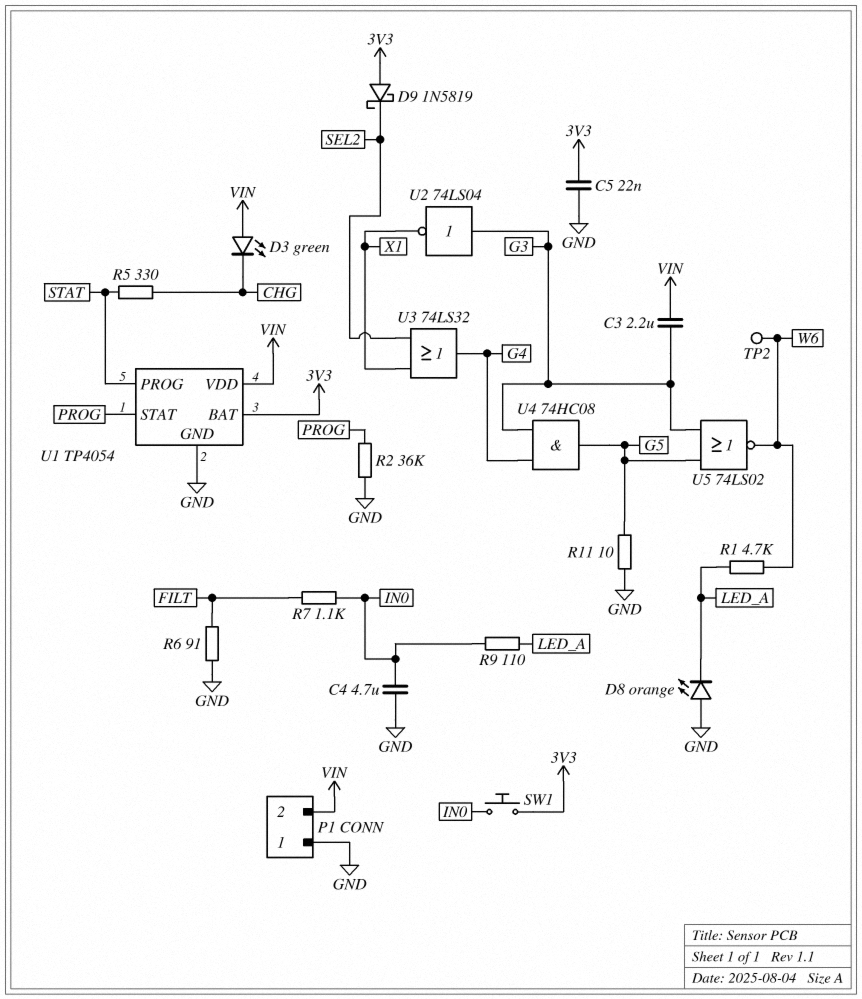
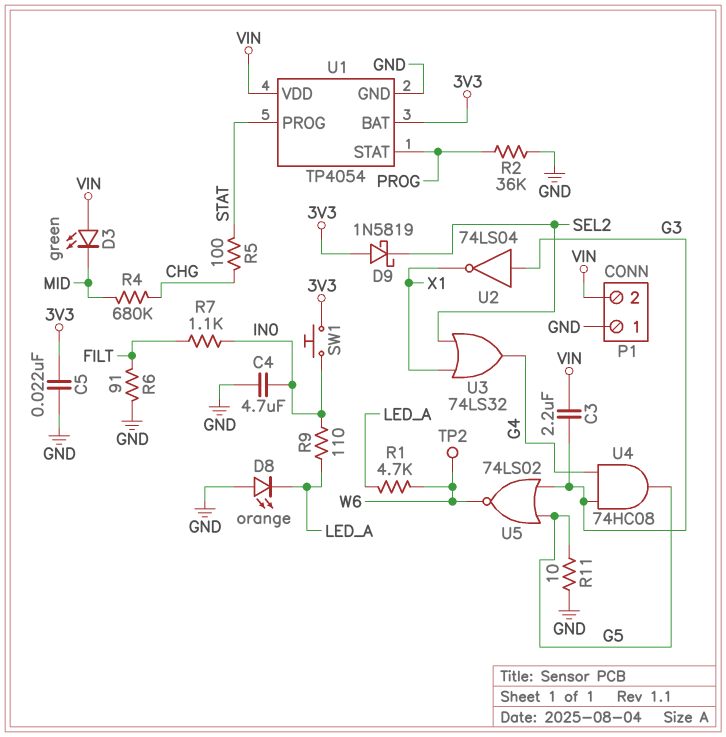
D3: LED green (A VIN, K CHG) -> LED green (A VIN, K MID)
R4: none -> 680k (CHG, MID)
R5: 330 (CHG, STAT) -> 100 (CHG, STAT)

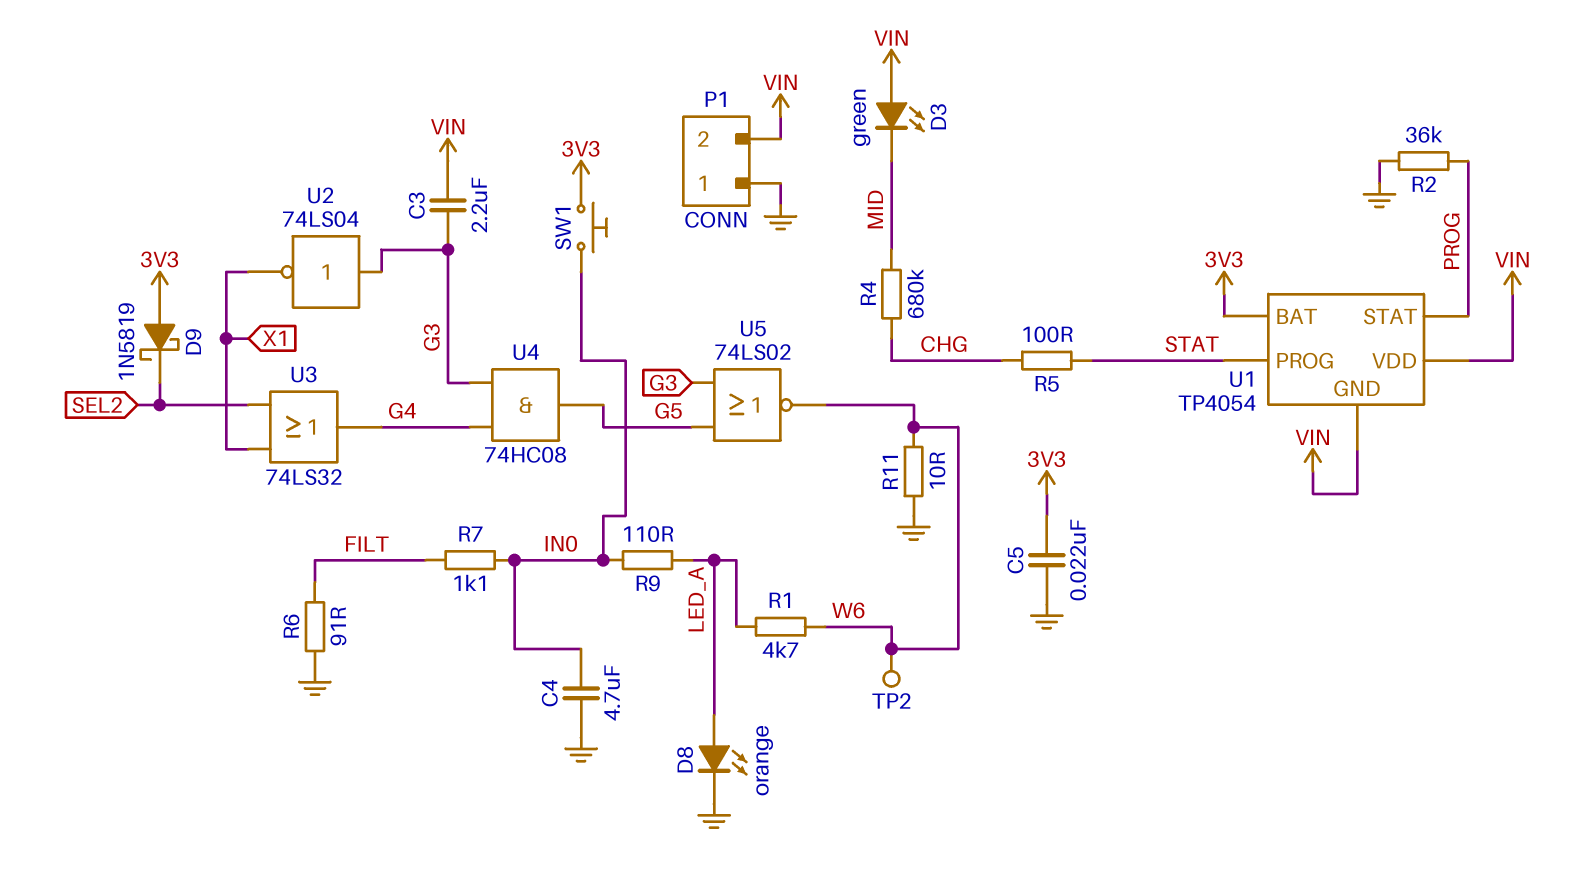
D8: LED orange (A GND, K LED_A) -> LED orange (A LED_A, K GND)
R11: 10 (G5, GND) -> 10 (GND, W6)
U1 pin GND: GND -> VIN

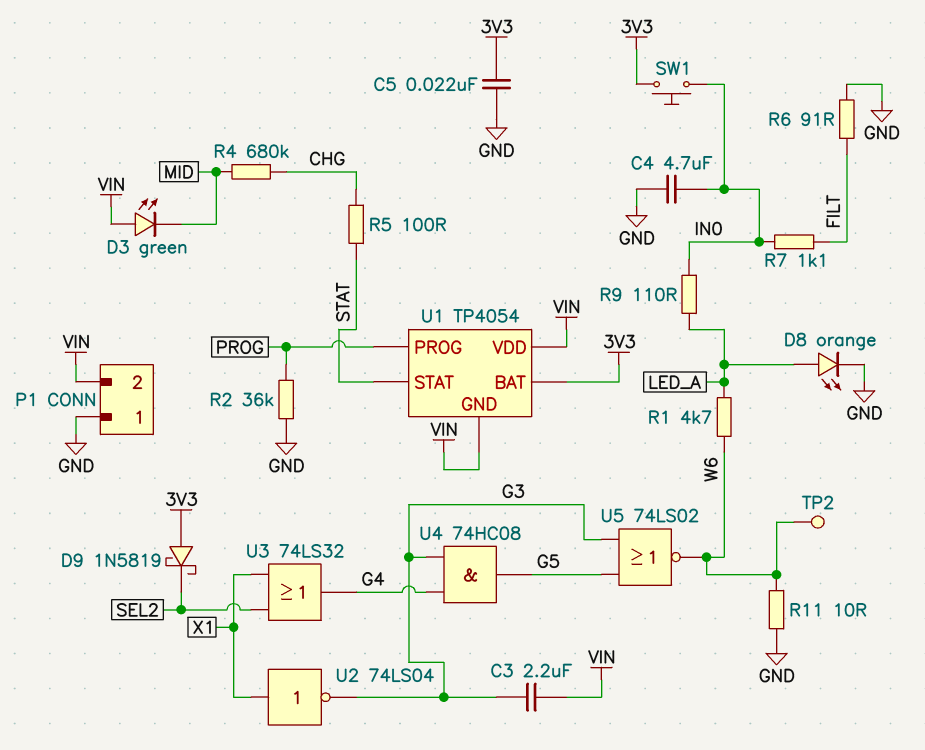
U1 pin PROG: STAT -> PROG
U1 pin STAT: PROG -> STAT
U2: NOT 74LS04 (in G3, out X1) -> NOT 74LS04 (in X1, out G3)

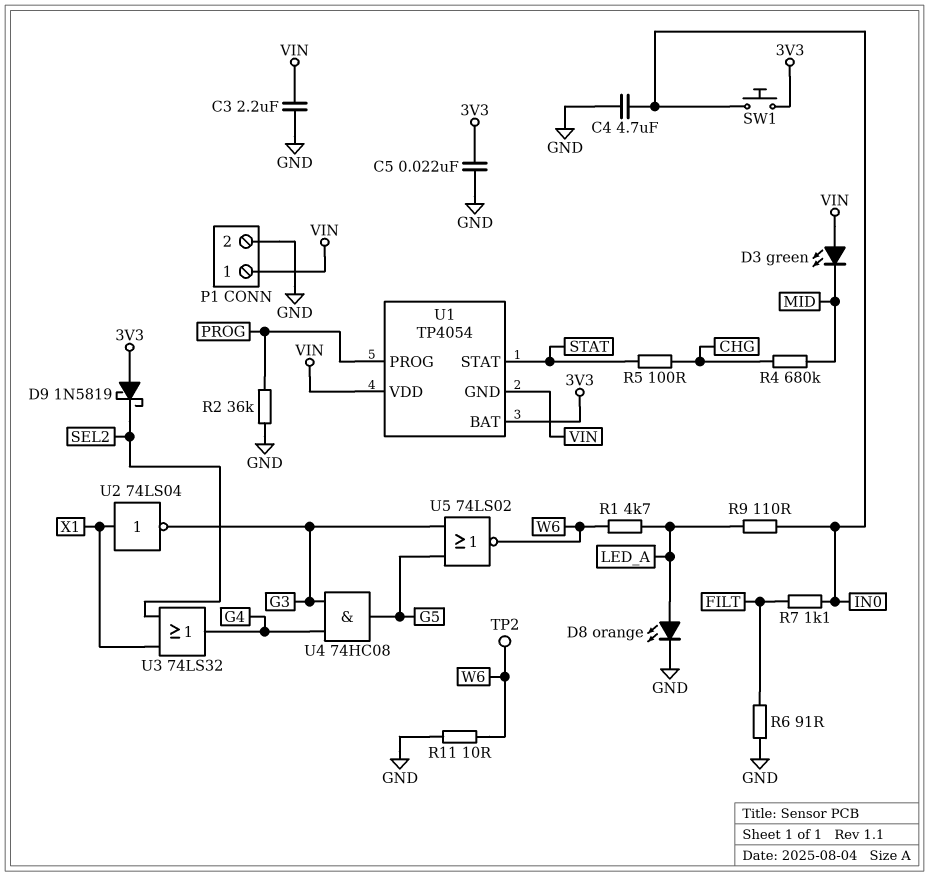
C3: 2.2uF (G3, VIN) -> 2.2uF (GND, VIN)
P1 pin 1: GND -> VIN
P1 pin 2: VIN -> GND

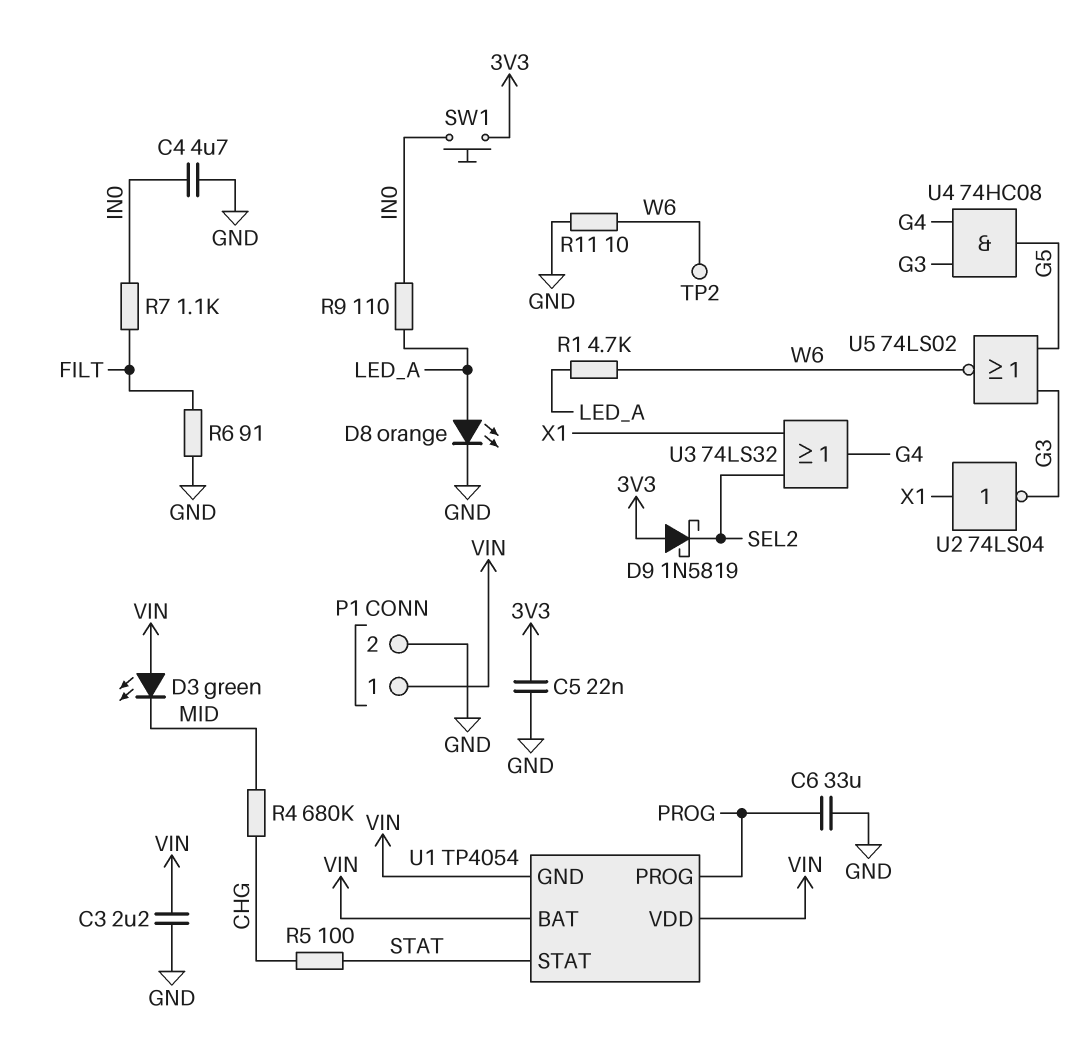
C6: none -> 33uF (GND, PROG)
R2: 36k (GND, PROG) -> none
U1 pin BAT: 3V3 -> VIN

